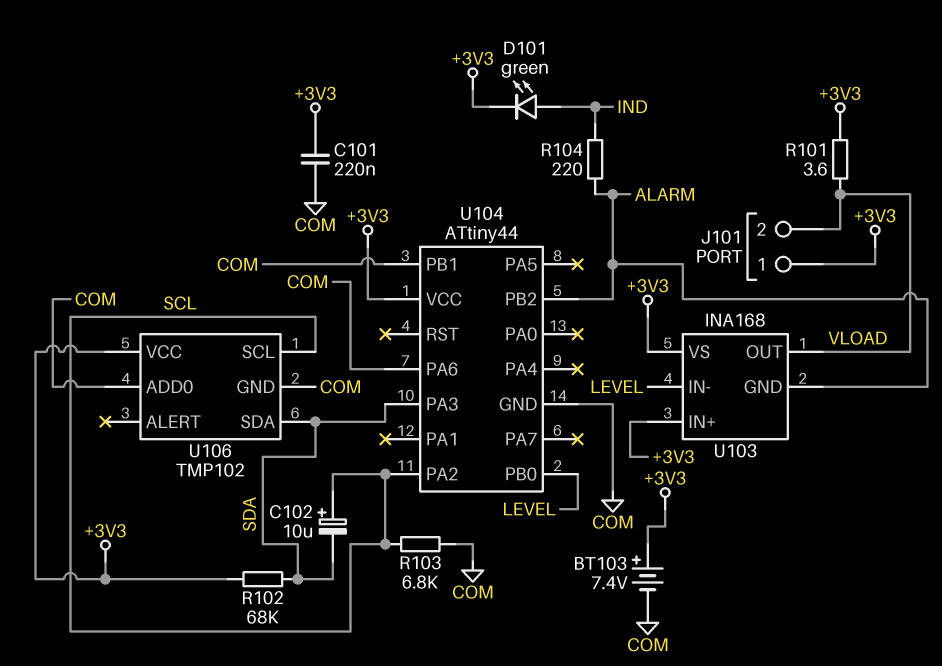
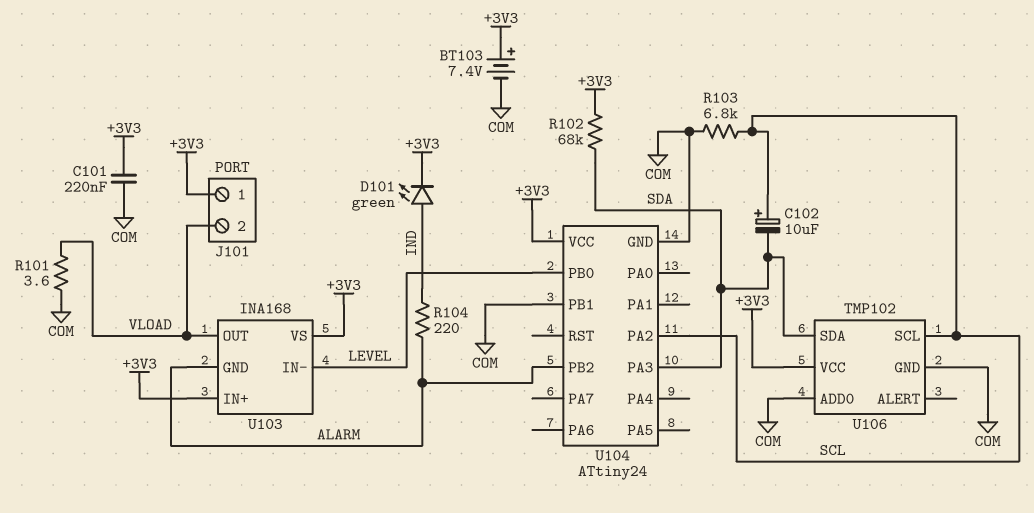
R101: 3.6 (+3V3, VLOAD) -> 3.6 (COM, VLOAD)
U104: ATtiny44 -> ATtiny24
U104 pin PA6: COM -> none

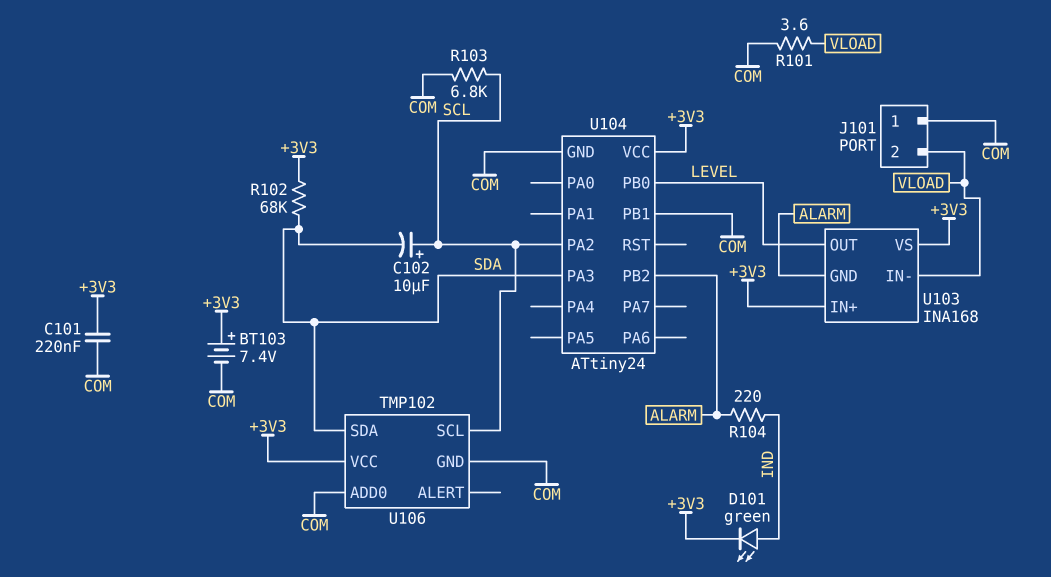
J101 pin 1: +3V3 -> COM
U103 pin IN-: LEVEL -> VLOAD
U103 pin OUT: VLOAD -> LEVEL

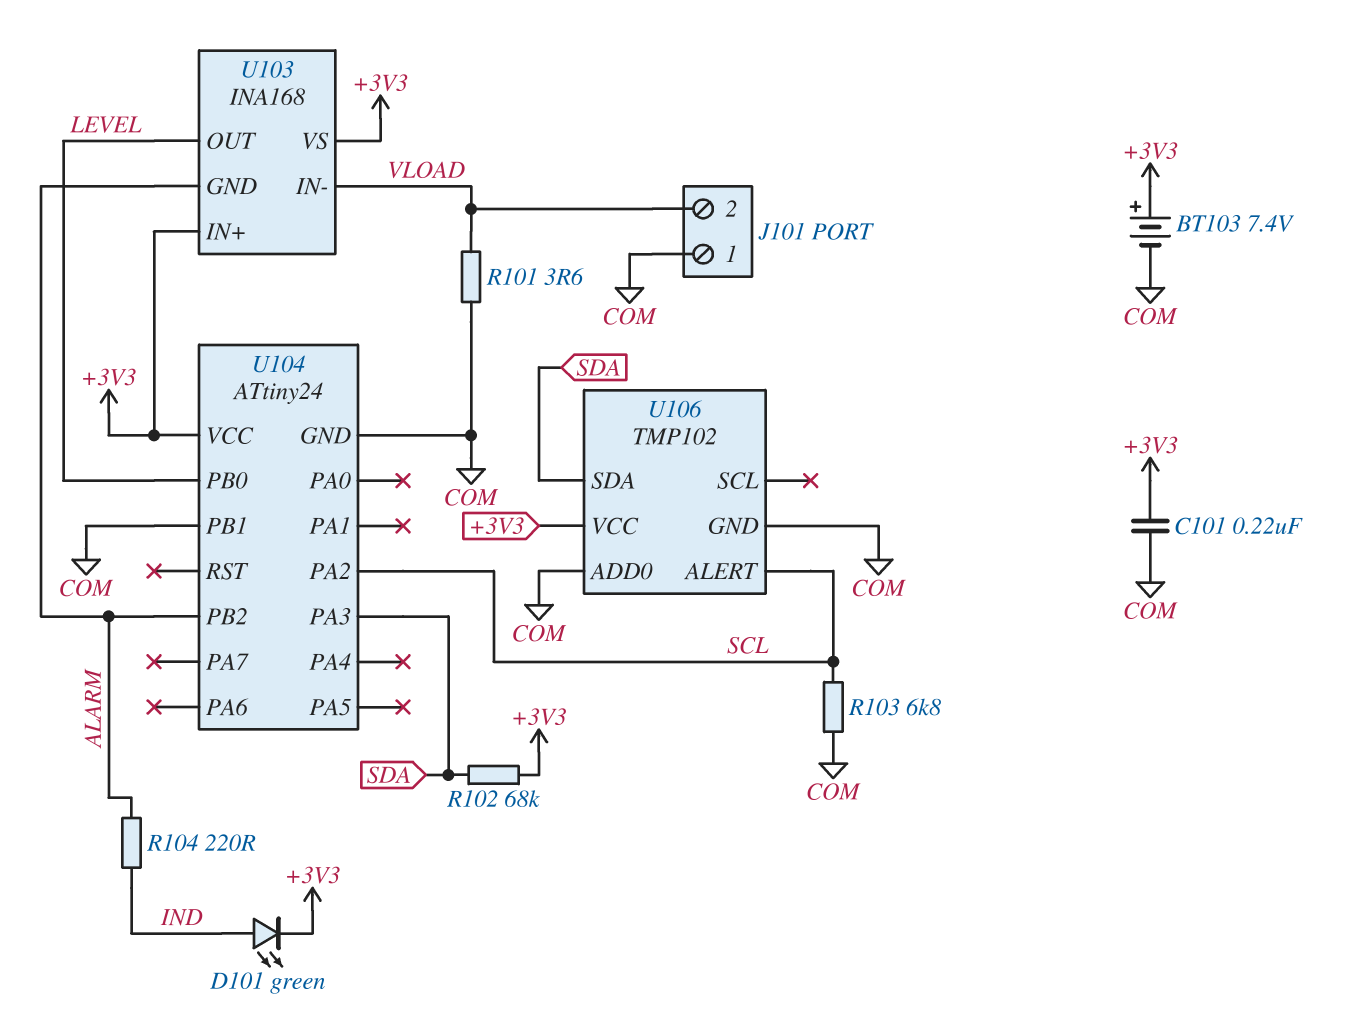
C102: 10uF (plus SCL, minus SDA) -> none
U106 pin ALERT: none -> SCL
U106 pin SCL: SCL -> none

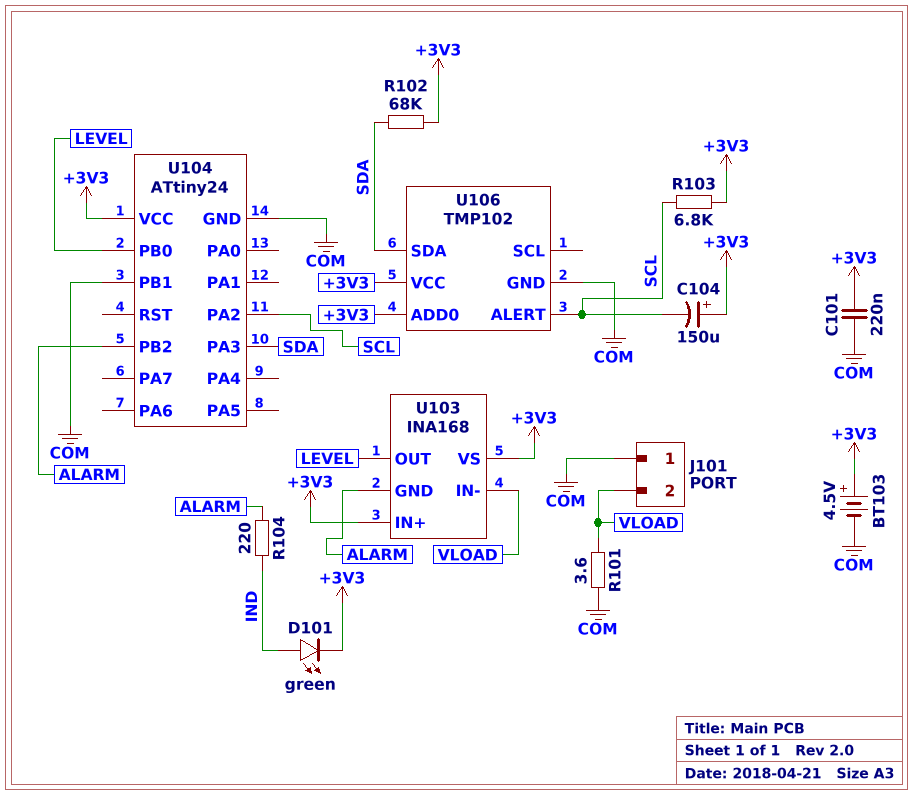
BT103: 7.4V (plus +3V3, minus COM) -> 4.5V (plus +3V3, minus COM)
C104: none -> 150uF (plus +3V3, minus SCL)
R103: 6.8k (COM, SCL) -> 6.8k (+3V3, SCL)
U106 pin ADD0: COM -> +3V3

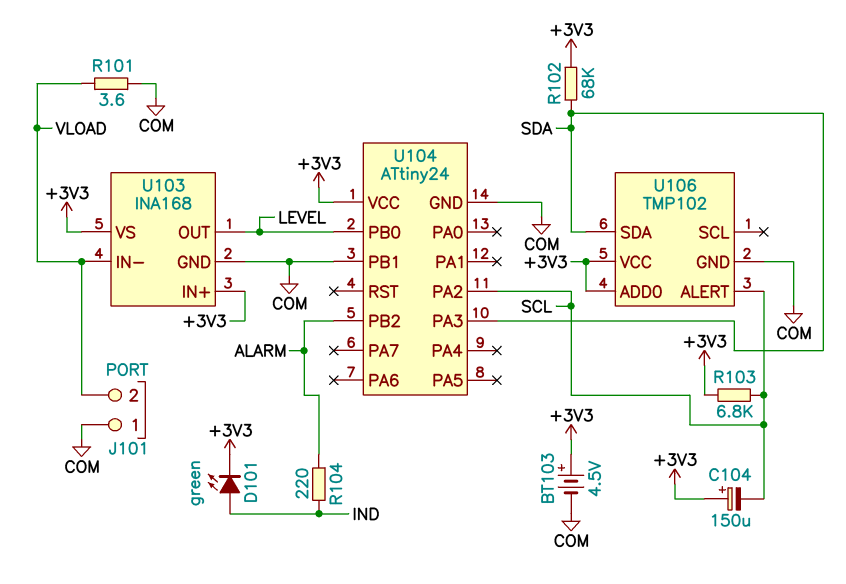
C101: 220nF (+3V3, COM) -> none
U103 pin GND: ALARM -> COM

